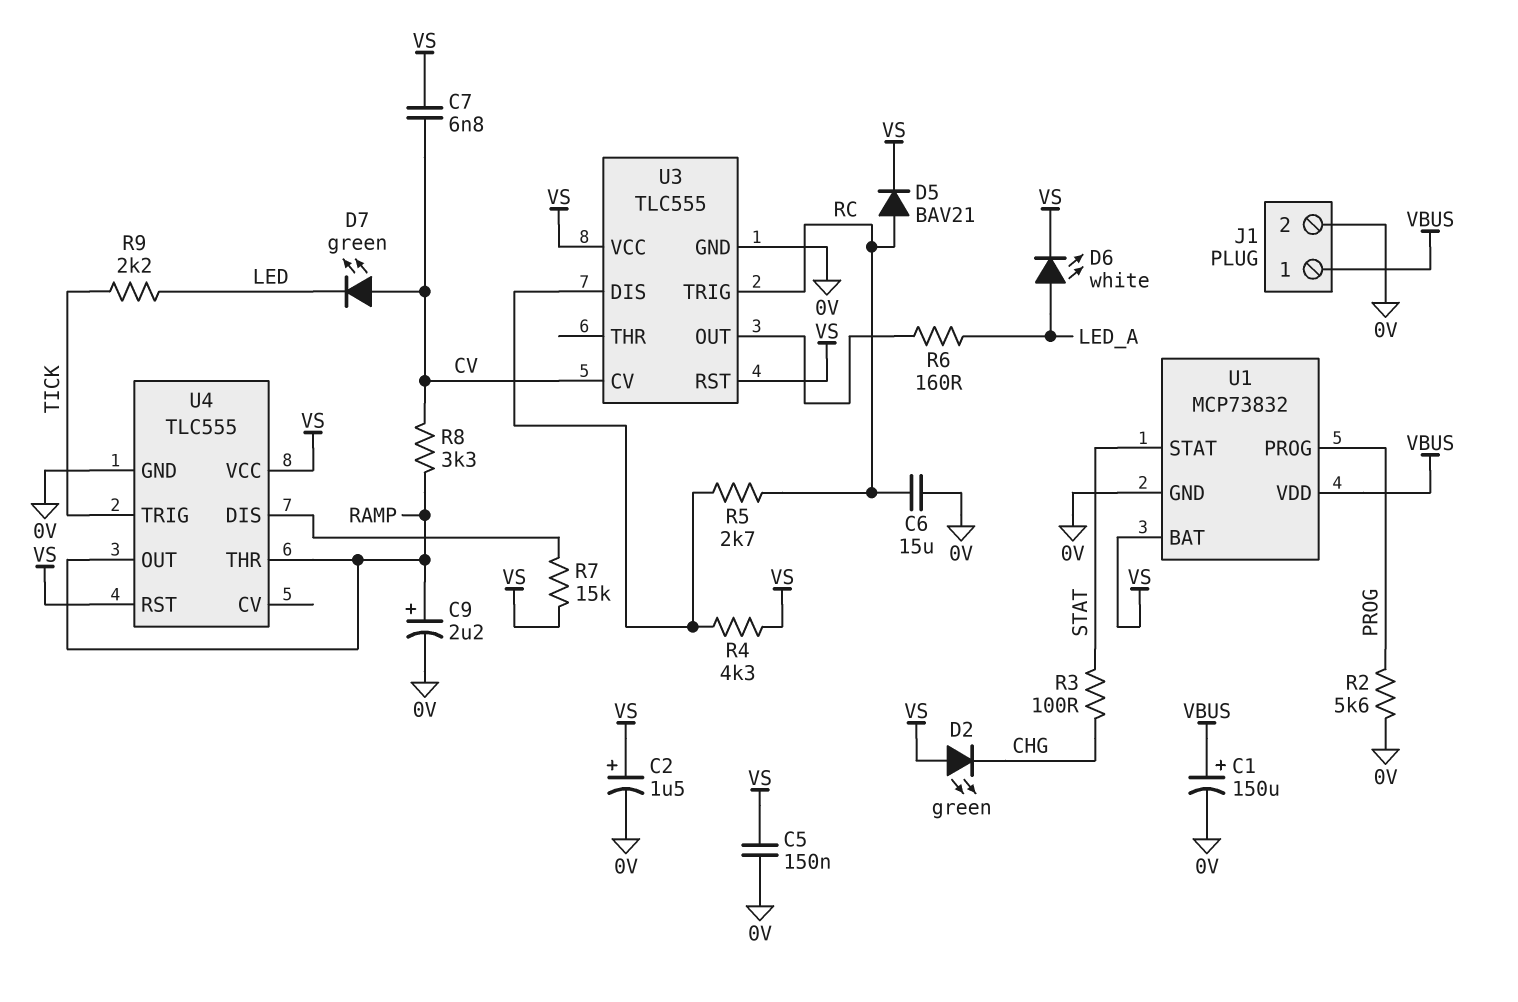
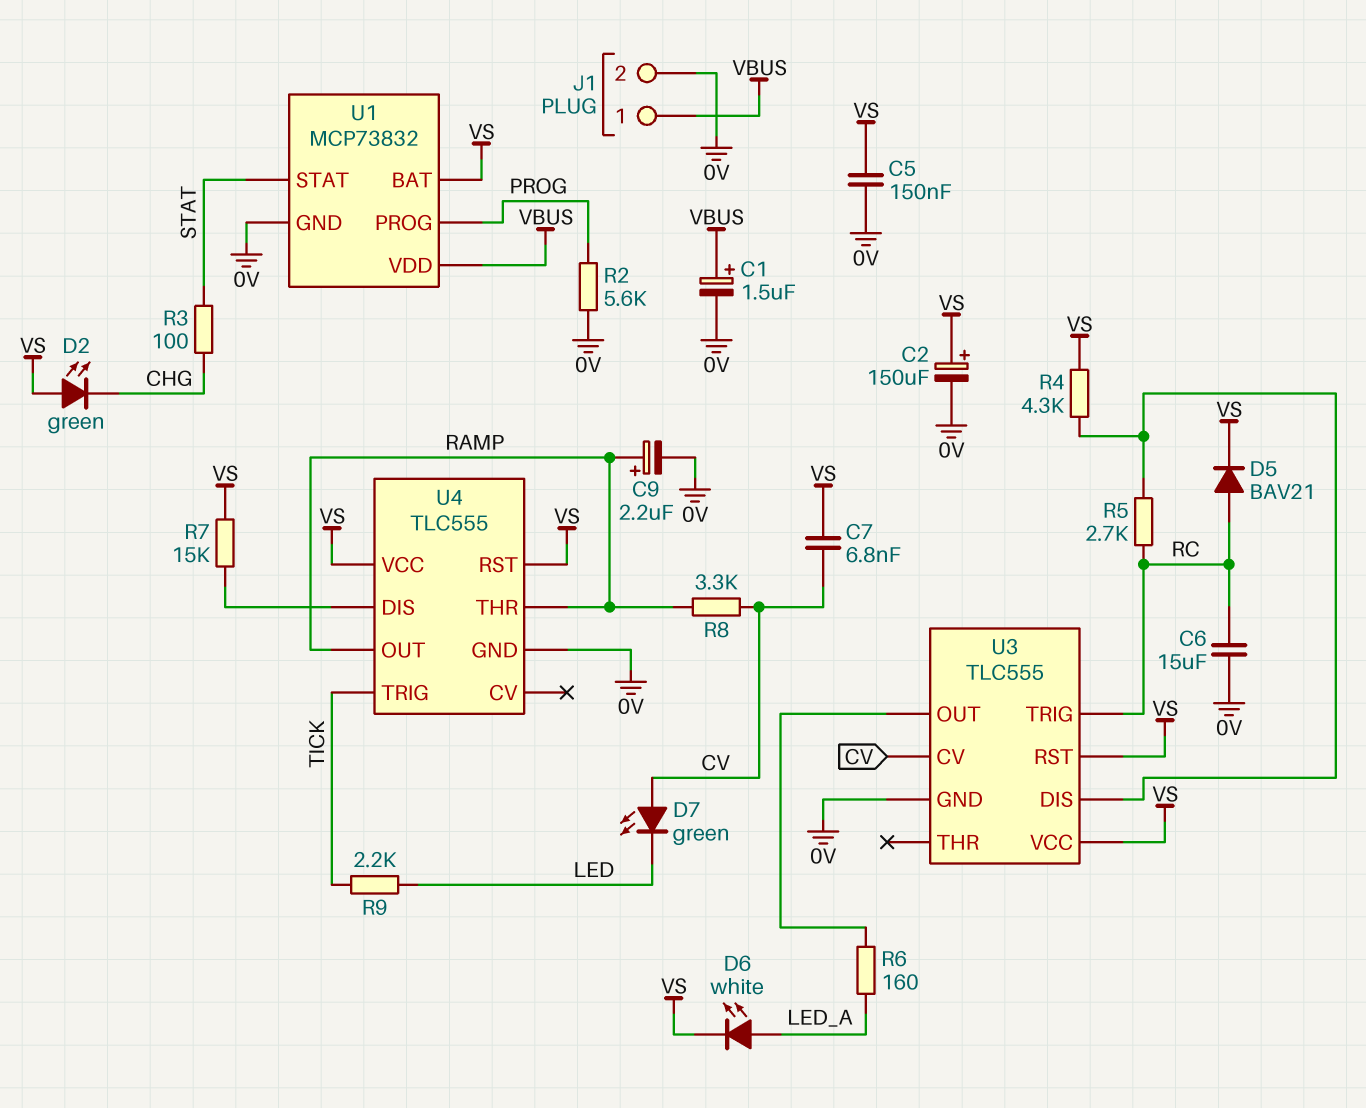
C1: 150uF (plus VBUS, minus 0V) -> 1.5uF (plus VBUS, minus 0V)
C2: 1.5uF (plus VS, minus 0V) -> 150uF (plus VS, minus 0V)

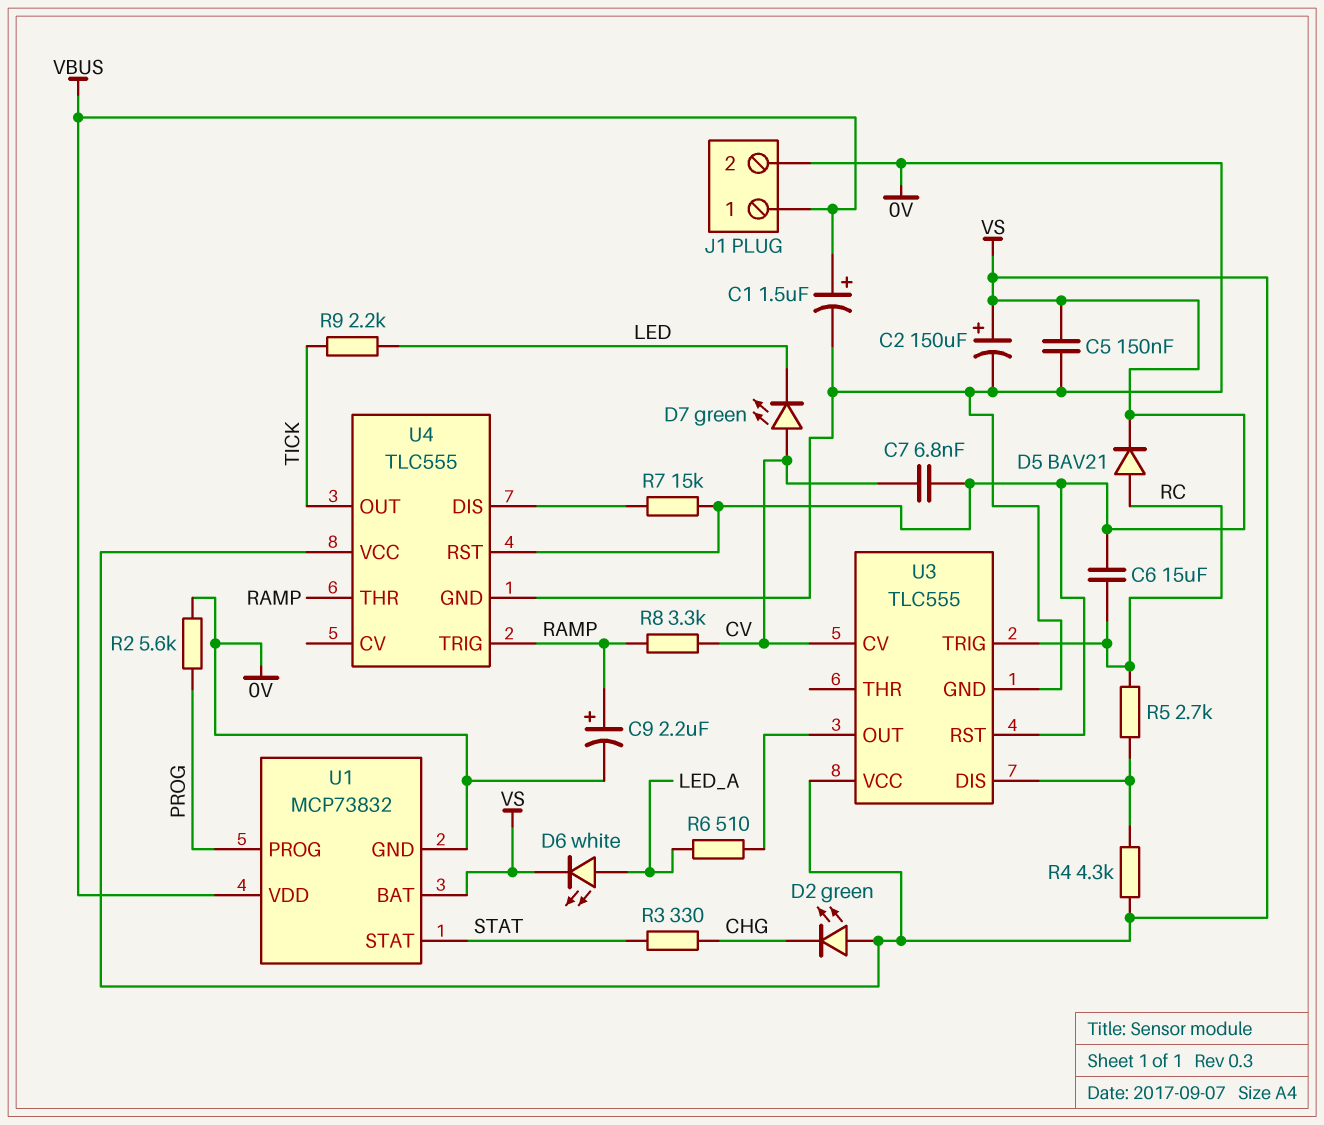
C6: 15uF (0V, RC) -> 15uF (RC, VS)
R3: 100 (CHG, STAT) -> 330 (CHG, STAT)
R6: 160 (LED_A, U3/OUT) -> 510 (LED_A, U3/OUT)
U4 pin OUT: RAMP -> TICK
U4 pin TRIG: TICK -> RAMP

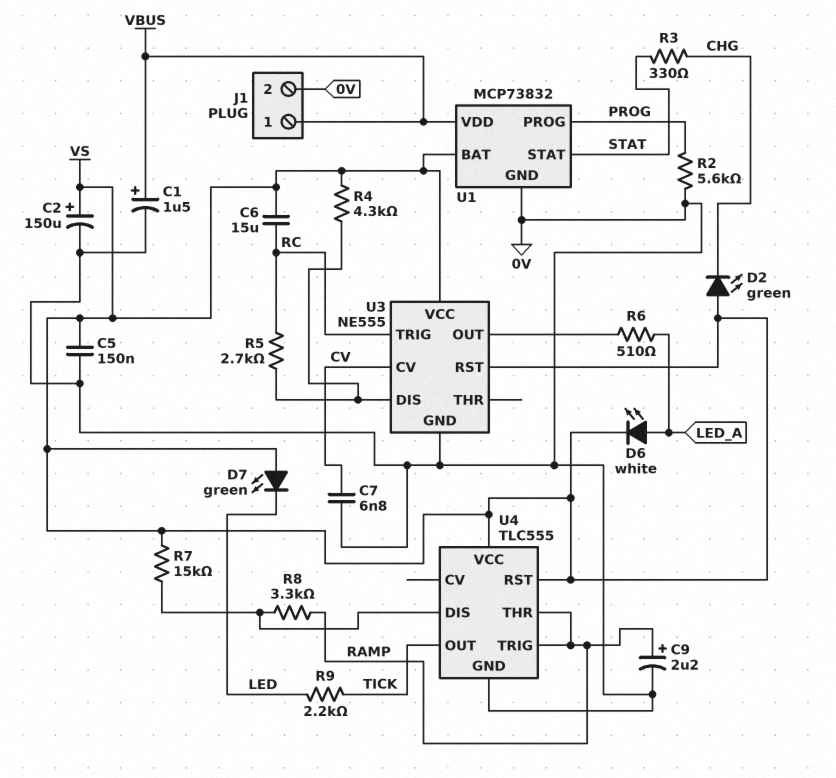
C7: 6.8nF (CV, VS) -> 6.8nF (0V, CV)
D5: diode BAV21 (A RC, K VS) -> none
D7: LED green (A CV, K LED) -> LED green (A VS, K LED)
R8: 3.3k (CV, RAMP) -> 3.3k (RAMP, U4/DIS)
U3: TLC555 -> NE555

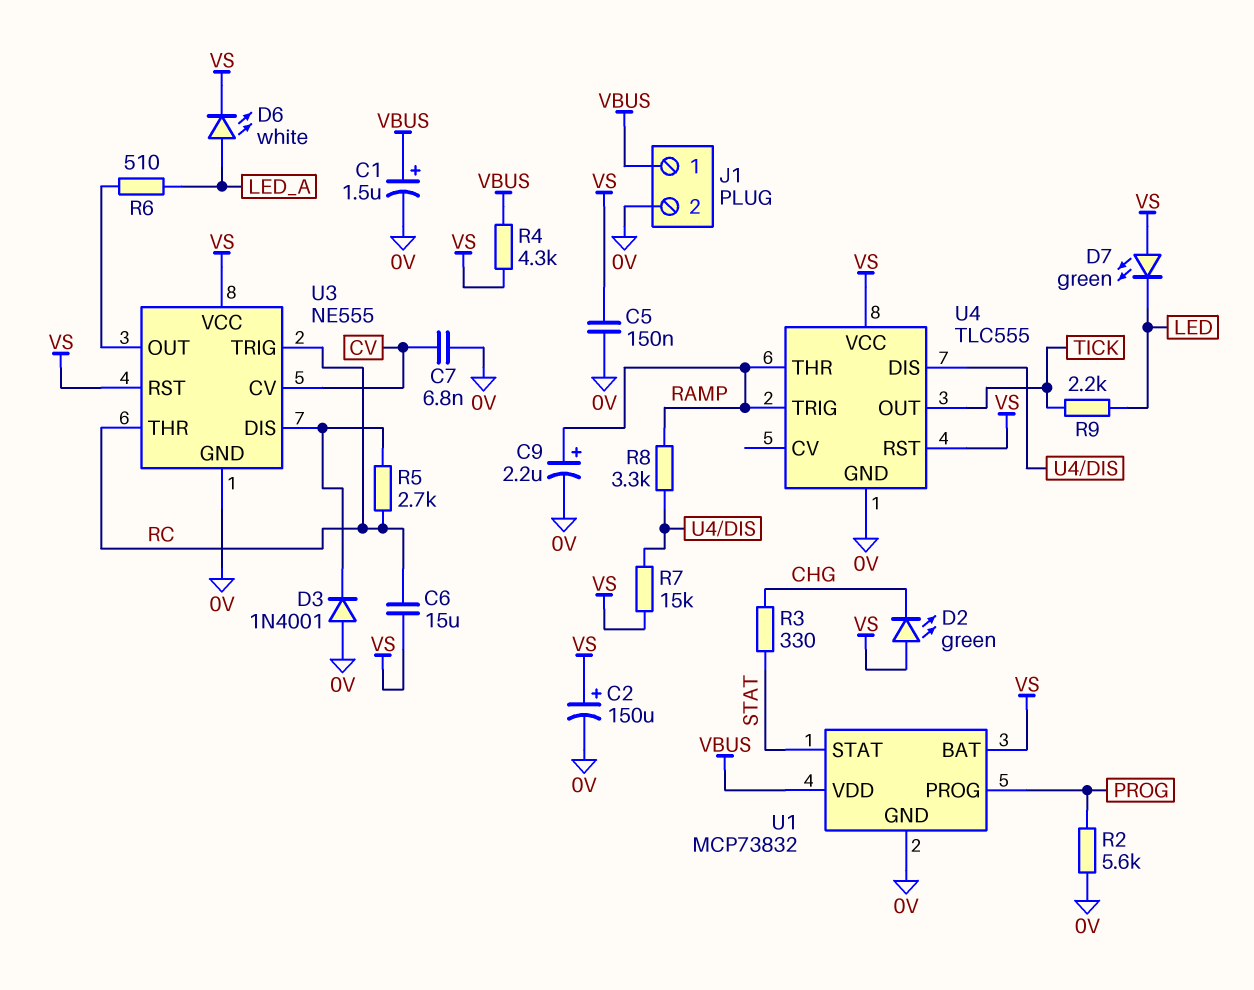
D3: none -> diode 1N4001 (A 0V, K U3/DIS)
R4: 4.3k (U3/DIS, VS) -> 4.3k (VBUS, VS)
U3 pin THR: none -> RC

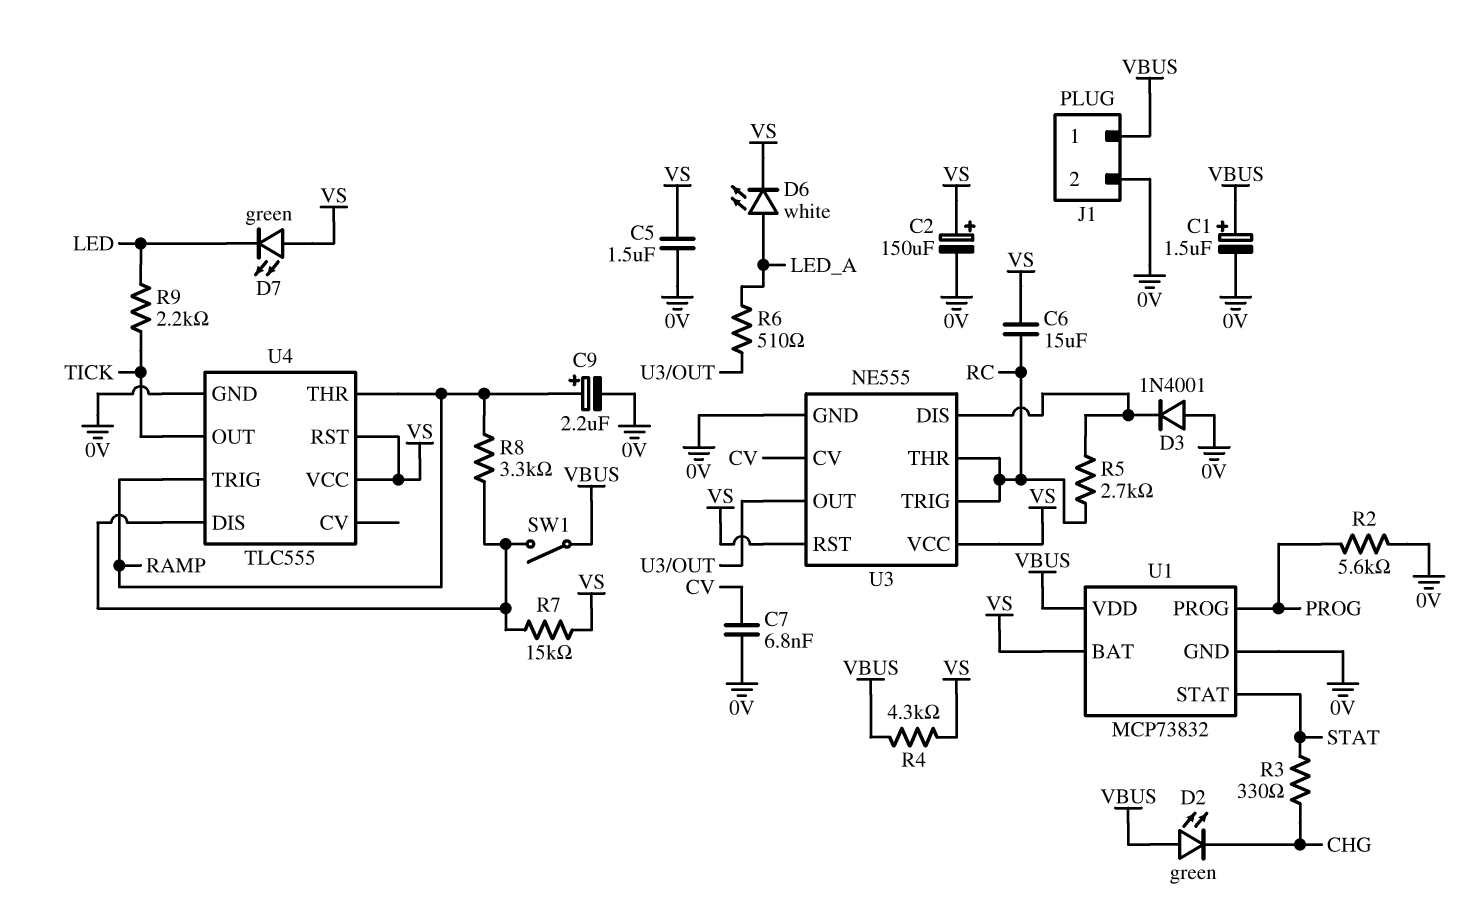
C5: 150nF (0V, VS) -> 1.5uF (0V, VS)
D2: LED green (A VS, K CHG) -> LED green (A VBUS, K CHG)
SW1: none -> switch (U4/DIS, VBUS)

